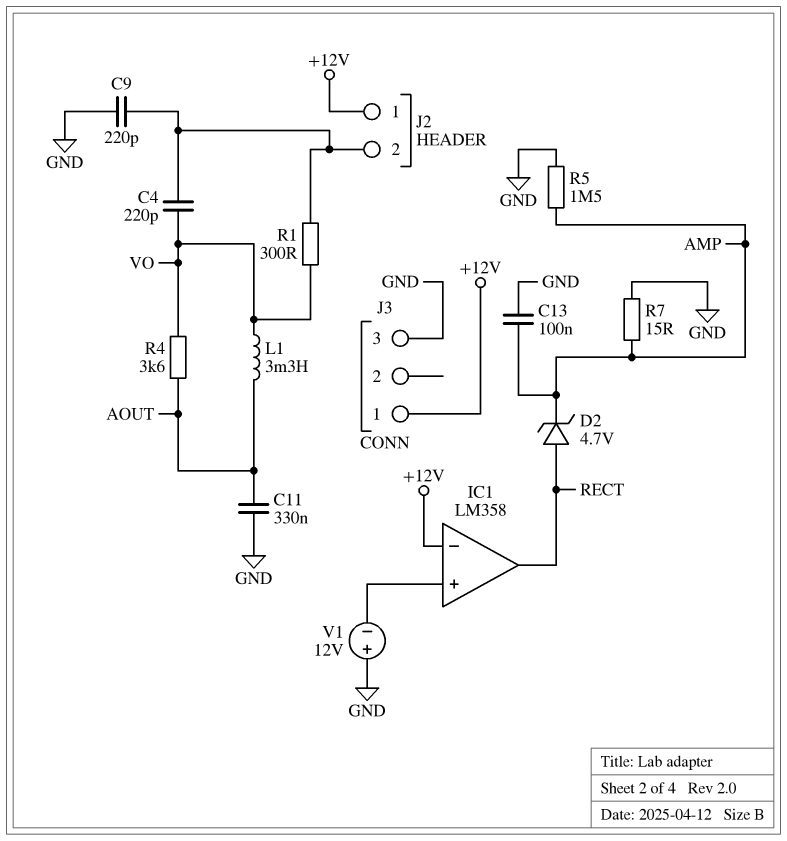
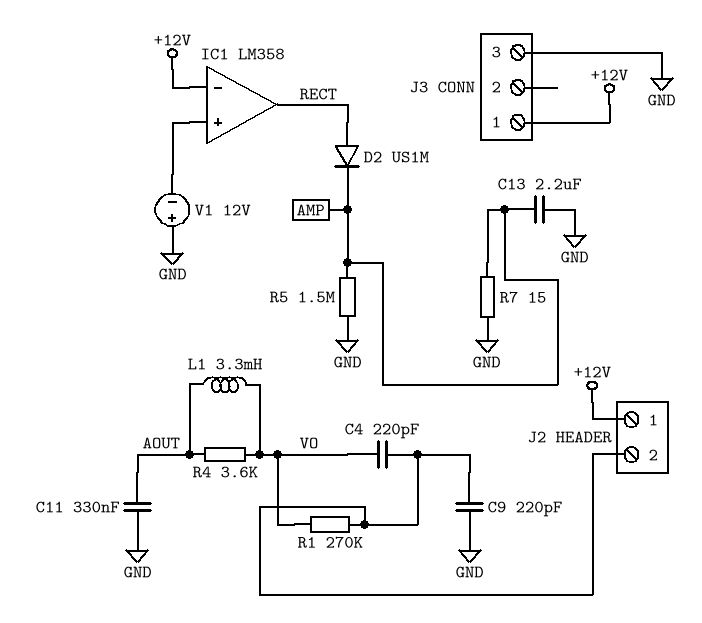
C13: 100nF (AMP, GND) -> 2.2uF (AMP, GND)
D2: zener 4.7V (A RECT, K AMP) -> diode US1M (A RECT, K AMP)
R1: 300 (J2/2, VO) -> 270k (J2/2, VO)

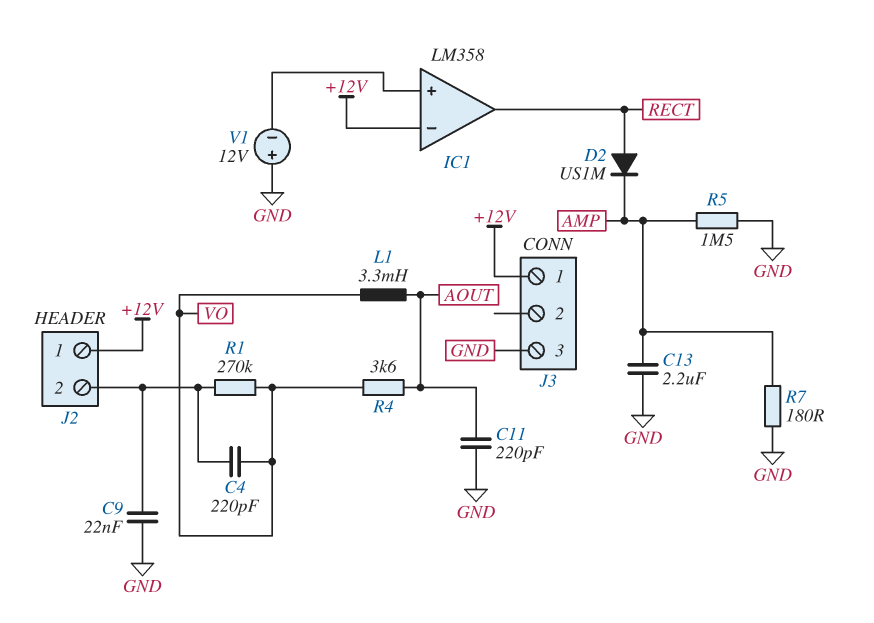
C9: 220pF (GND, J2/2) -> 22nF (GND, J2/2)
C11: 330nF (AOUT, GND) -> 220pF (AOUT, GND)
R7: 15 (AMP, GND) -> 180 (AMP, GND)

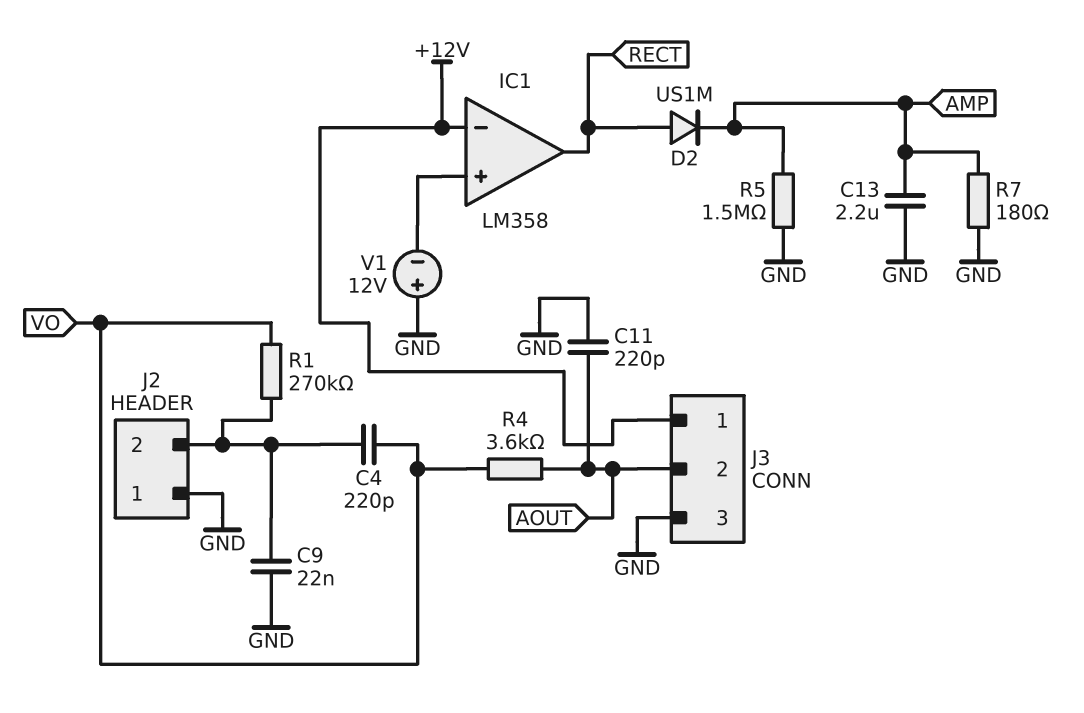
J2 pin 1: +12V -> GND
J3 pin 2: none -> AOUT
L1: 3.3mH (AOUT, VO) -> none

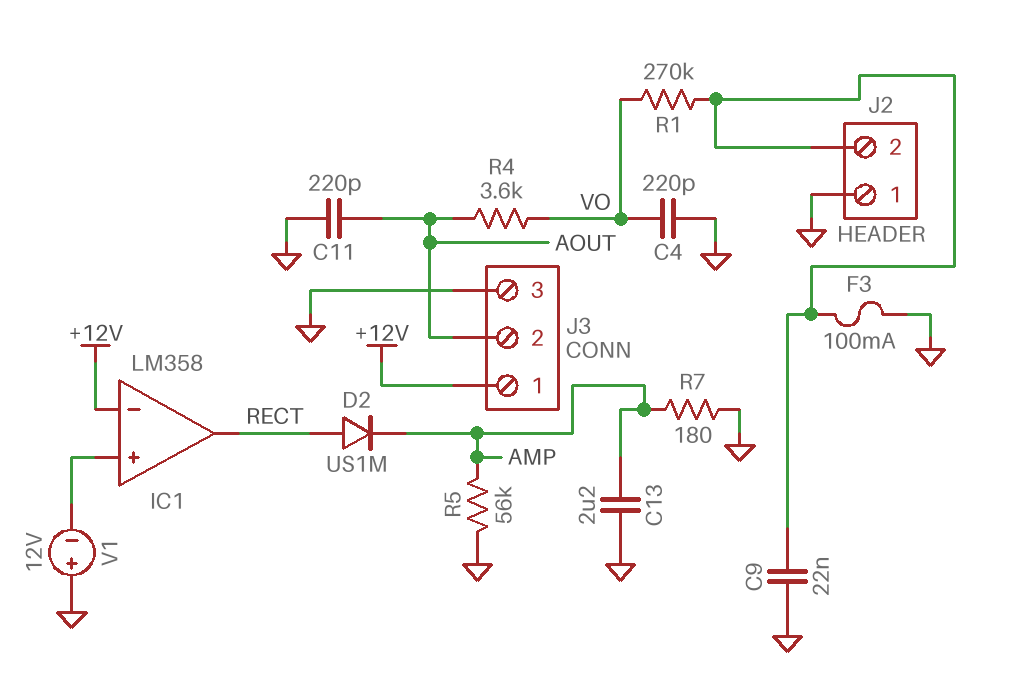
C4: 220pF (J2/2, VO) -> 220pF (GND, VO)
F3: none -> 100mA (GND, J2/2)
R5: 1.5M (AMP, GND) -> 56k (AMP, GND)

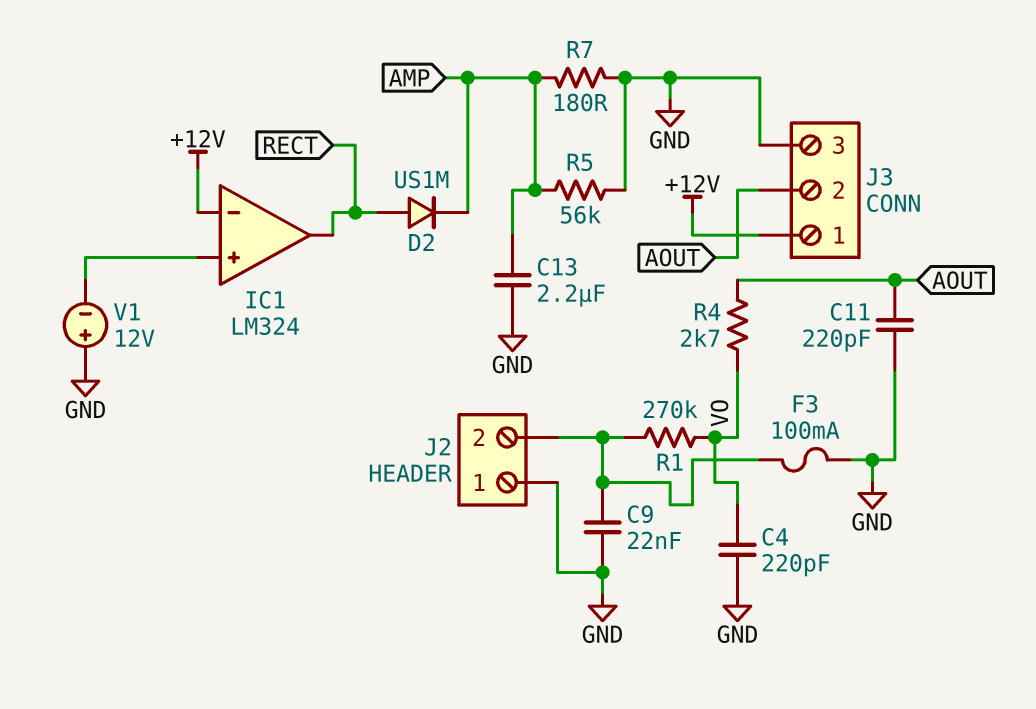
IC1: LM358 -> LM324
R4: 3.6k (AOUT, VO) -> 2.7k (AOUT, VO)

